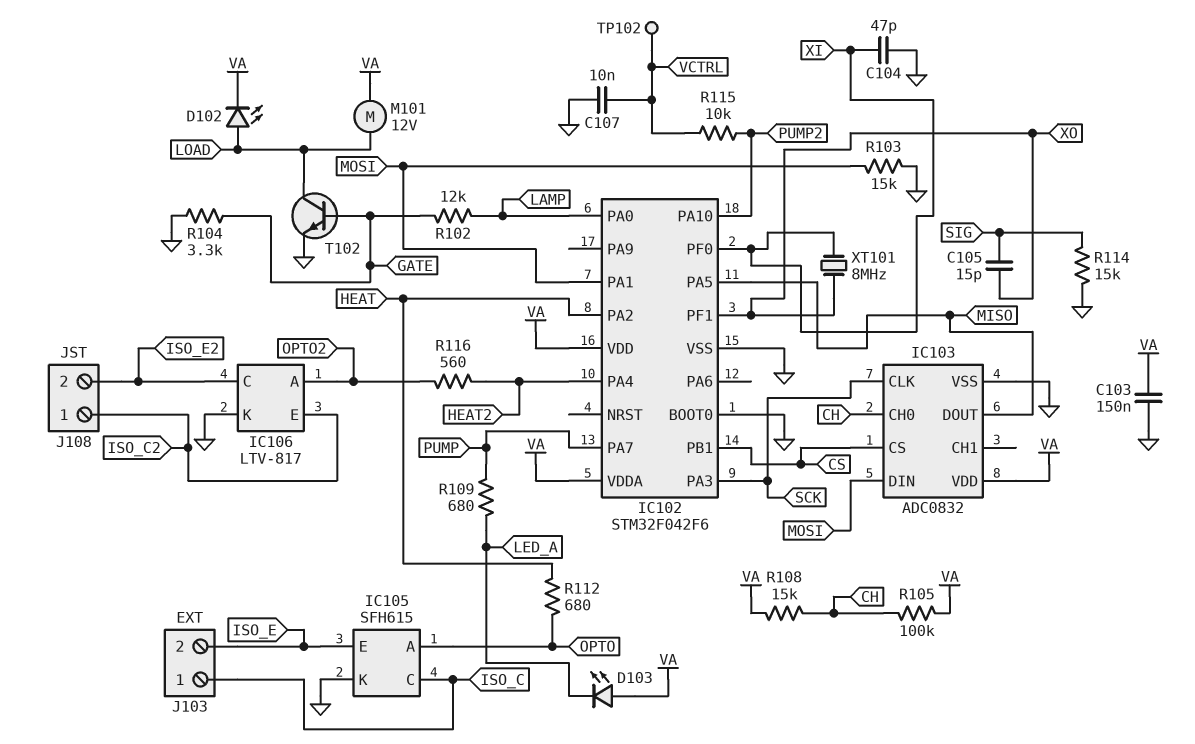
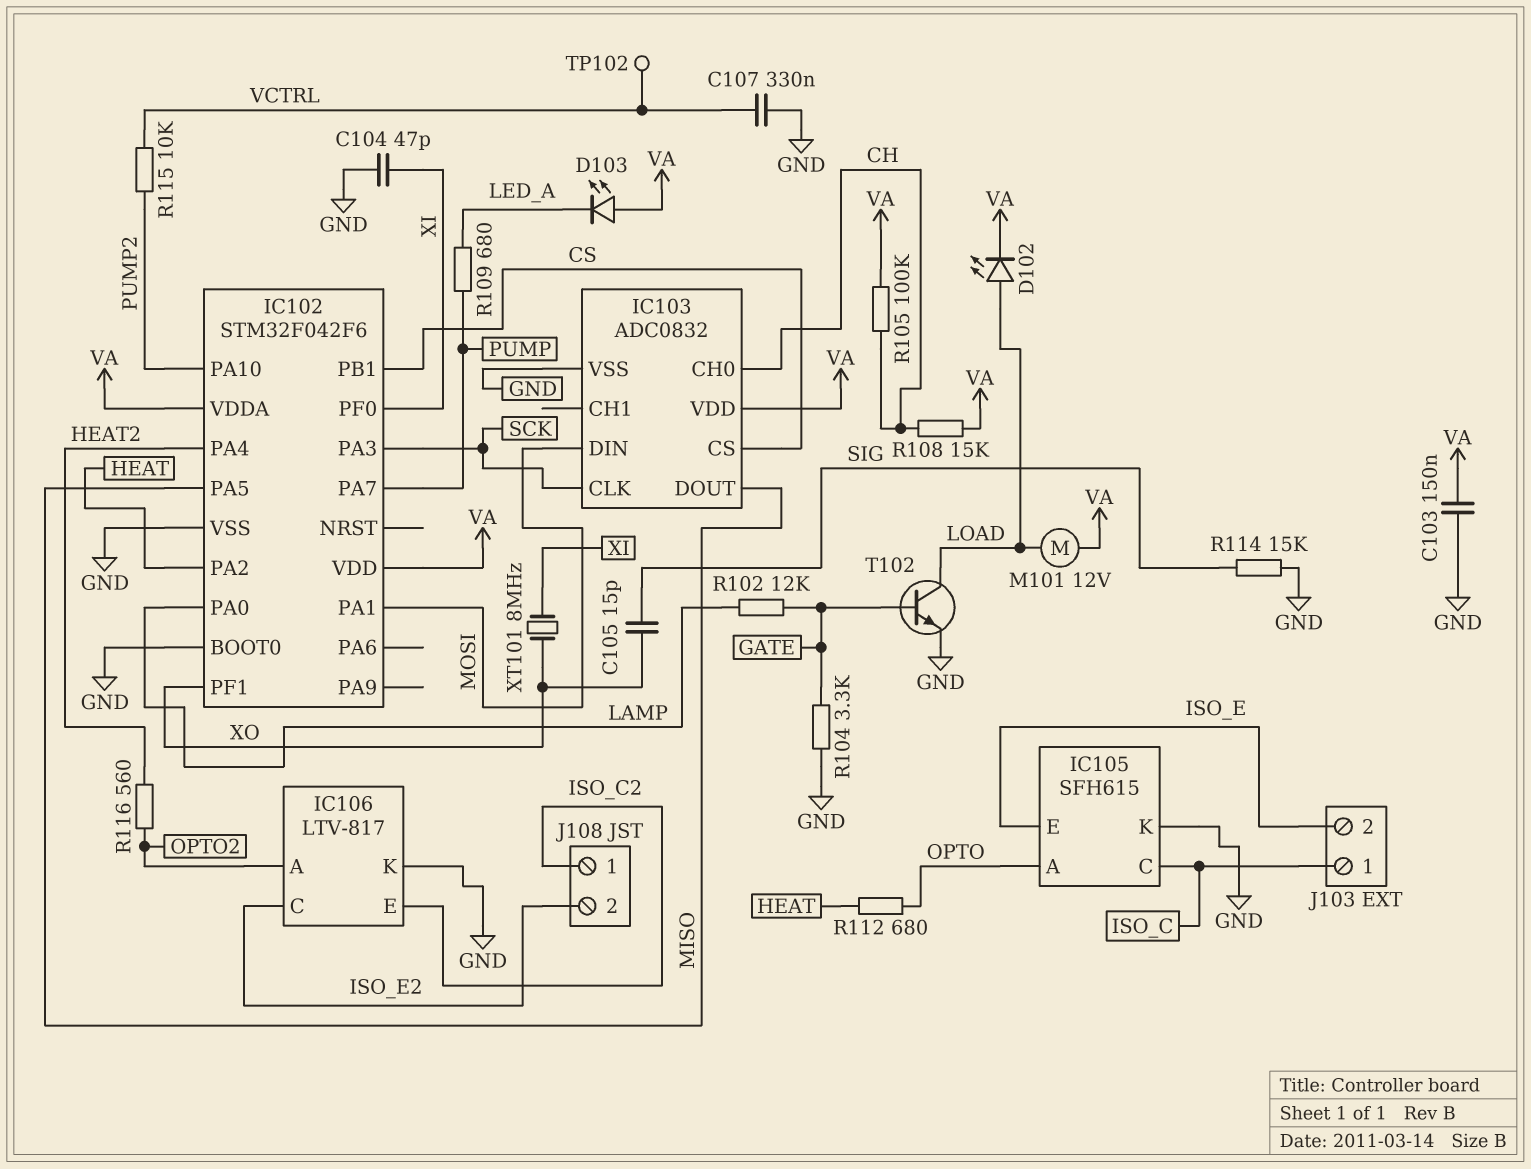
C107: 10nF (GND, VCTRL) -> 330nF (GND, VCTRL)
R103: 15k (GND, MOSI) -> none

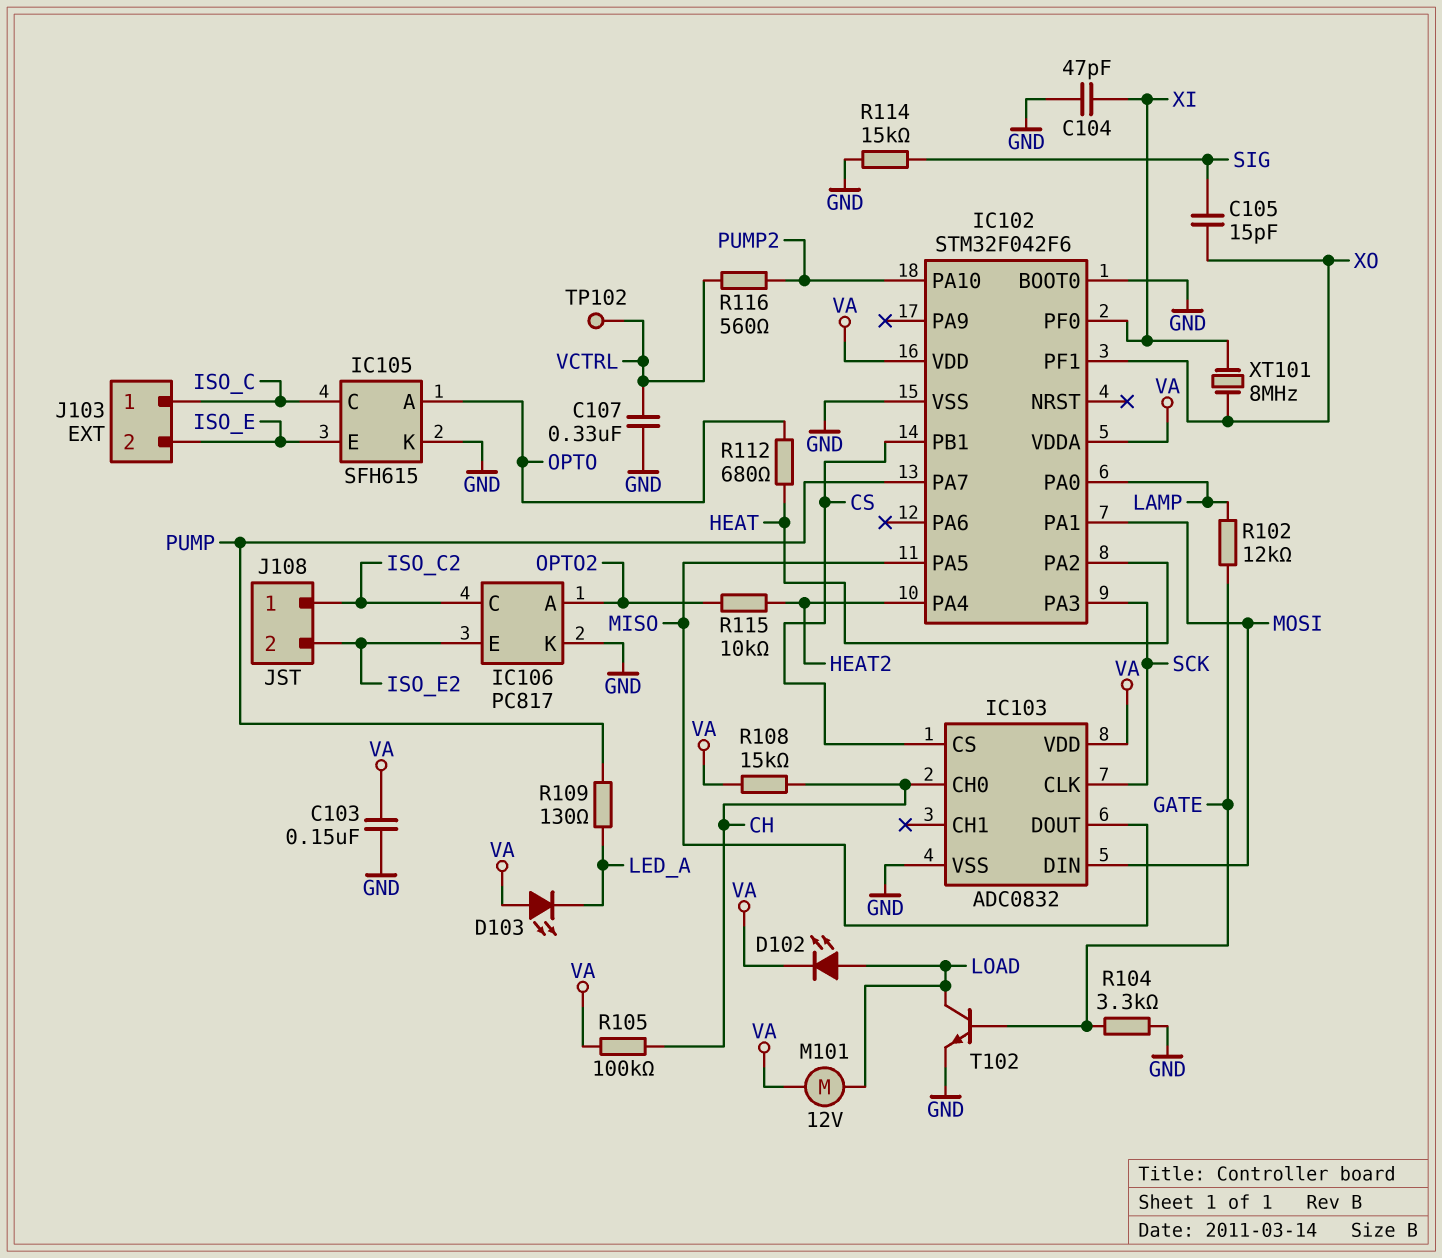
IC106: LTV-817 -> PC817
IC106 pin C: ISO_E2 -> ISO_C2
IC106 pin E: ISO_C2 -> ISO_E2
R109: 680 (LED_A, PUMP) -> 130 (LED_A, PUMP)
R115: 10k (PUMP2, VCTRL) -> 10k (HEAT2, OPTO2)
R116: 560 (HEAT2, OPTO2) -> 560 (PUMP2, VCTRL)

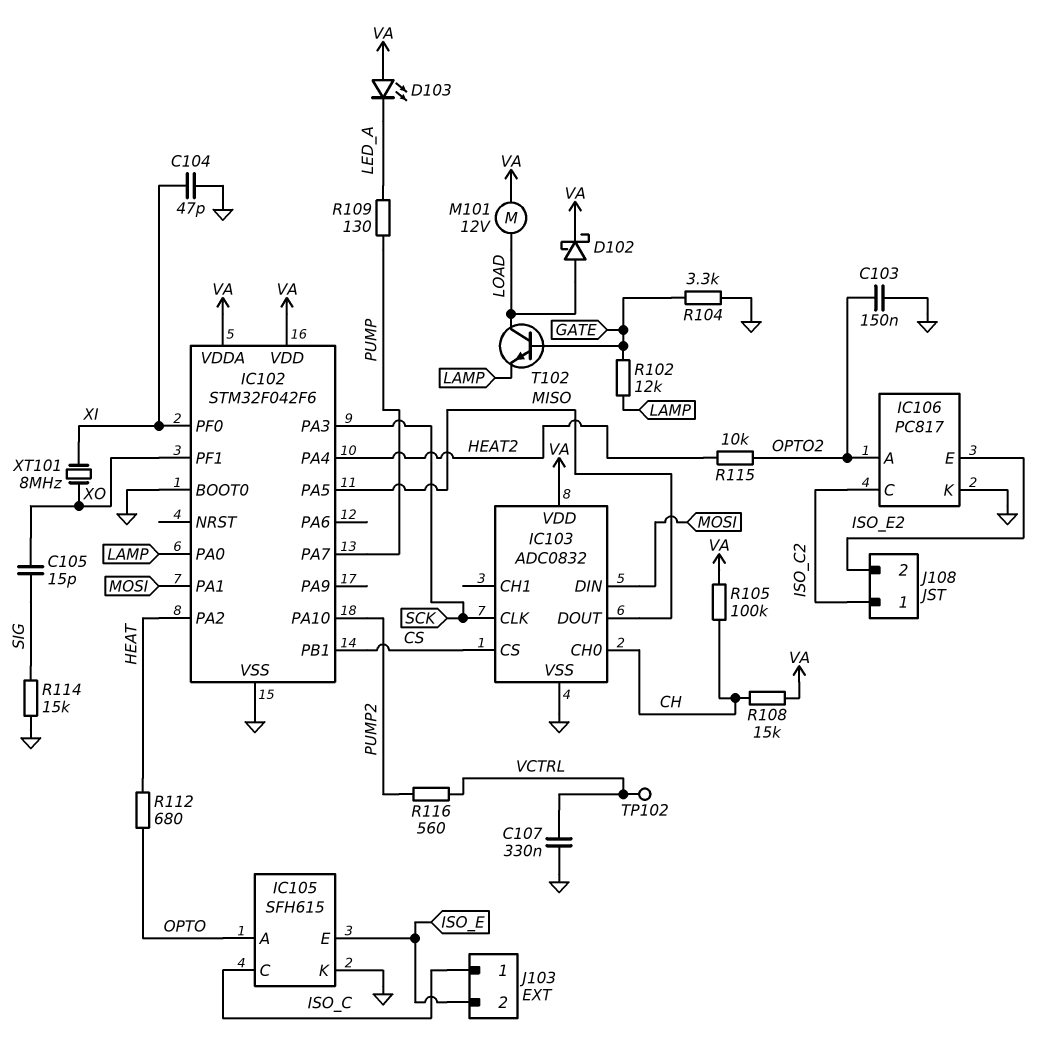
C103: 150nF (GND, VA) -> 150nF (GND, OPTO2)
D102: LED (A LOAD, K VA) -> schottky (A LOAD, K VA)
T102: NPN (B GATE, C LOAD, E GND) -> NPN (B GATE, C LOAD, E LAMP)

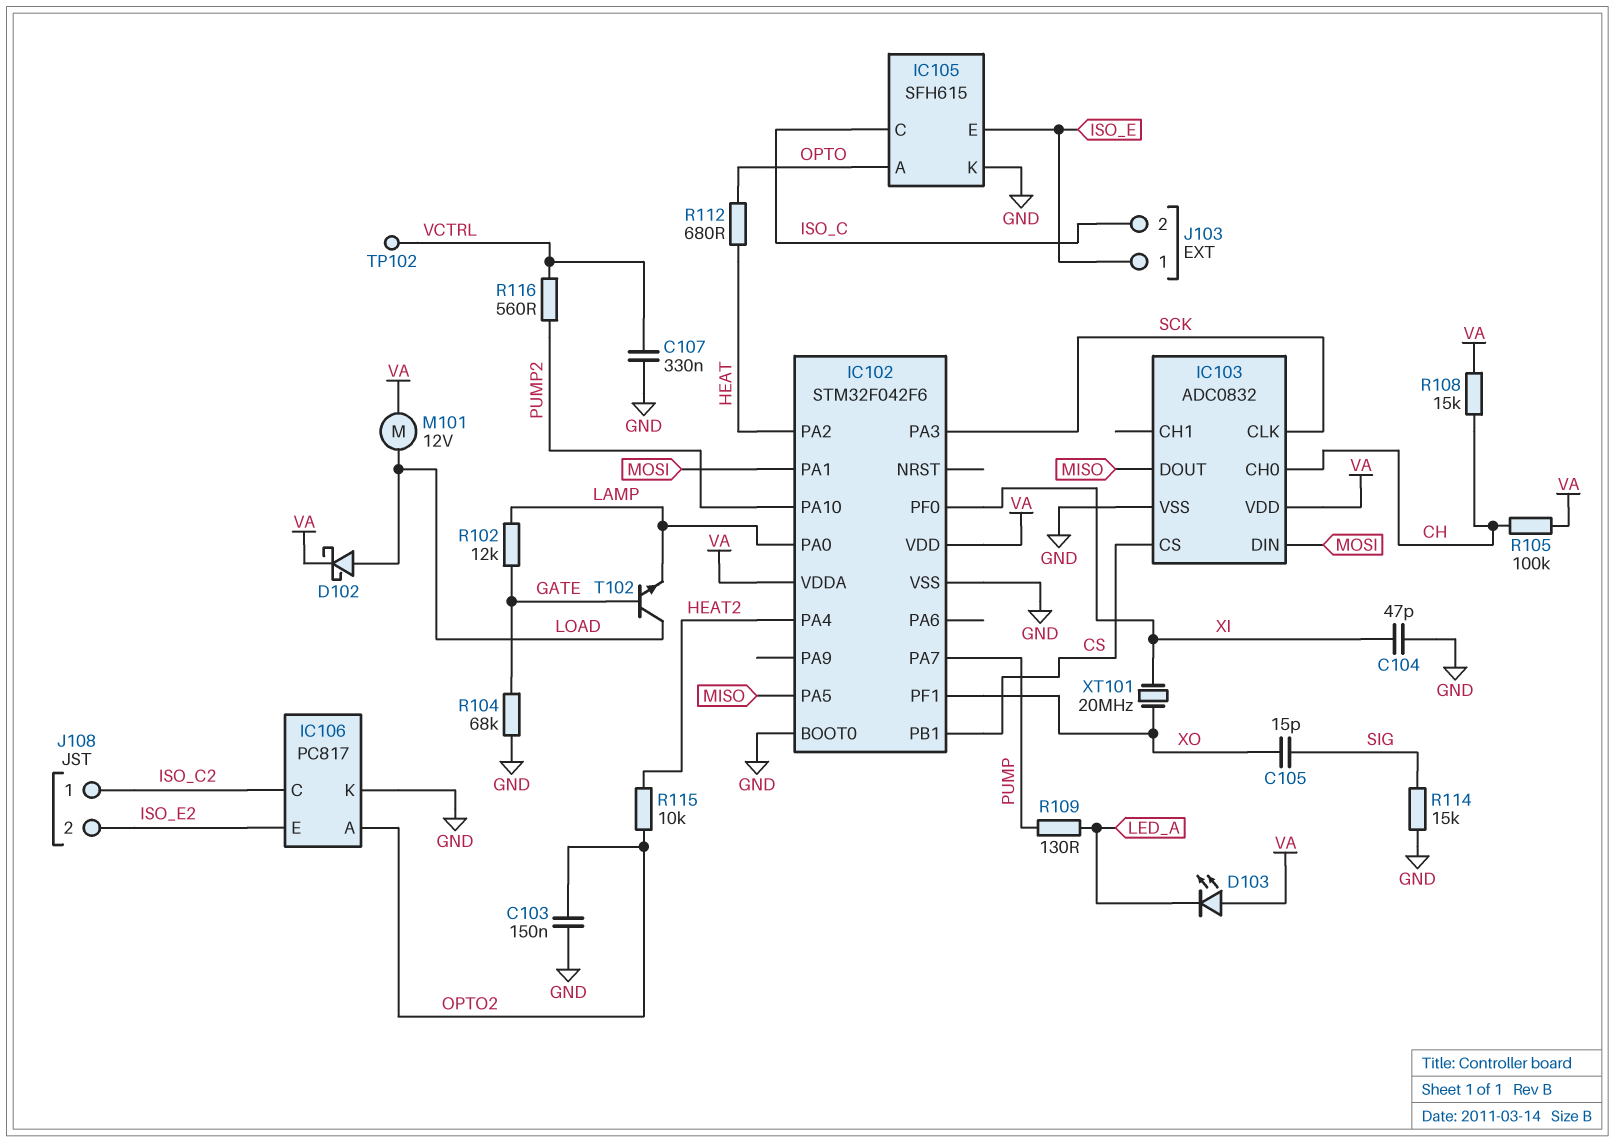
J103 pin 1: ISO_C -> ISO_E
J103 pin 2: ISO_E -> ISO_C
R104: 3.3k (GATE, GND) -> 68k (GATE, GND)
XT101: 8MHz (XI, XO) -> 20MHz (XI, XO)

